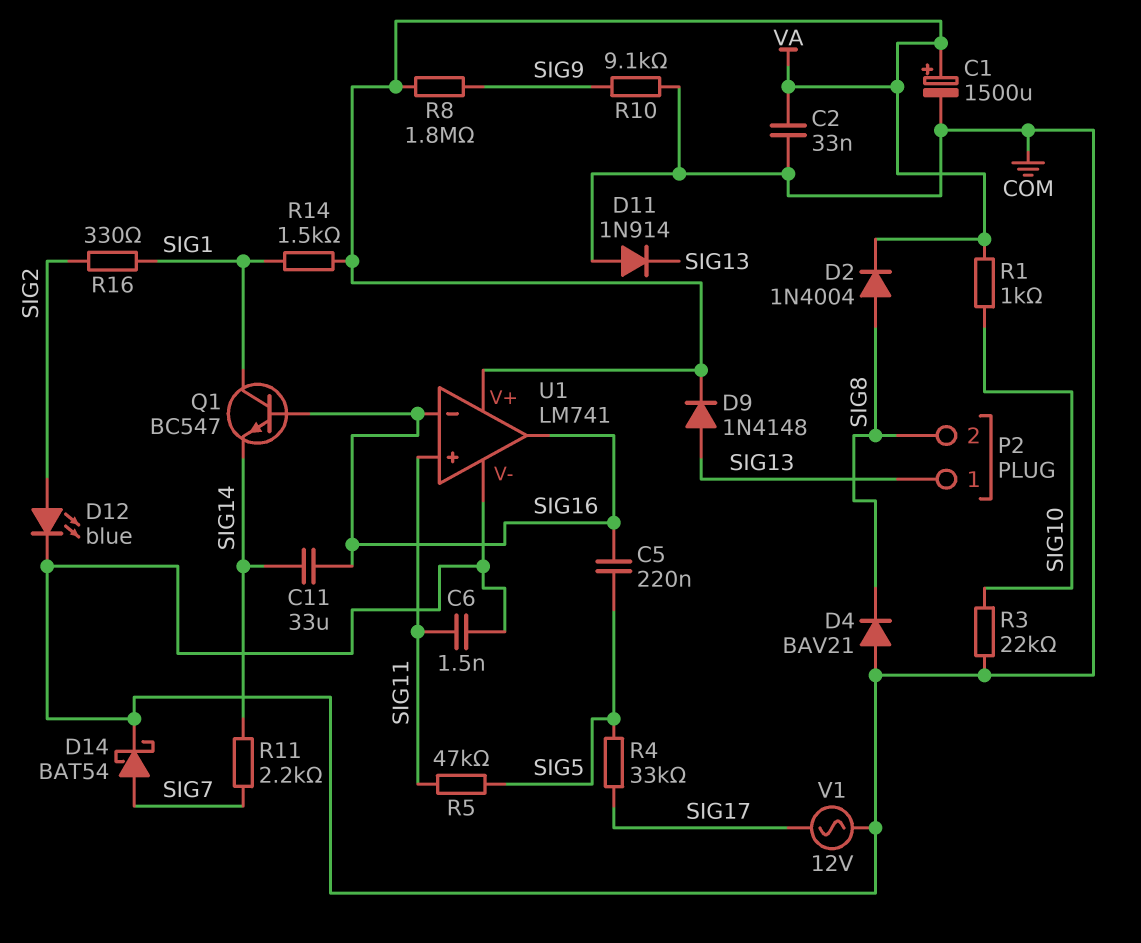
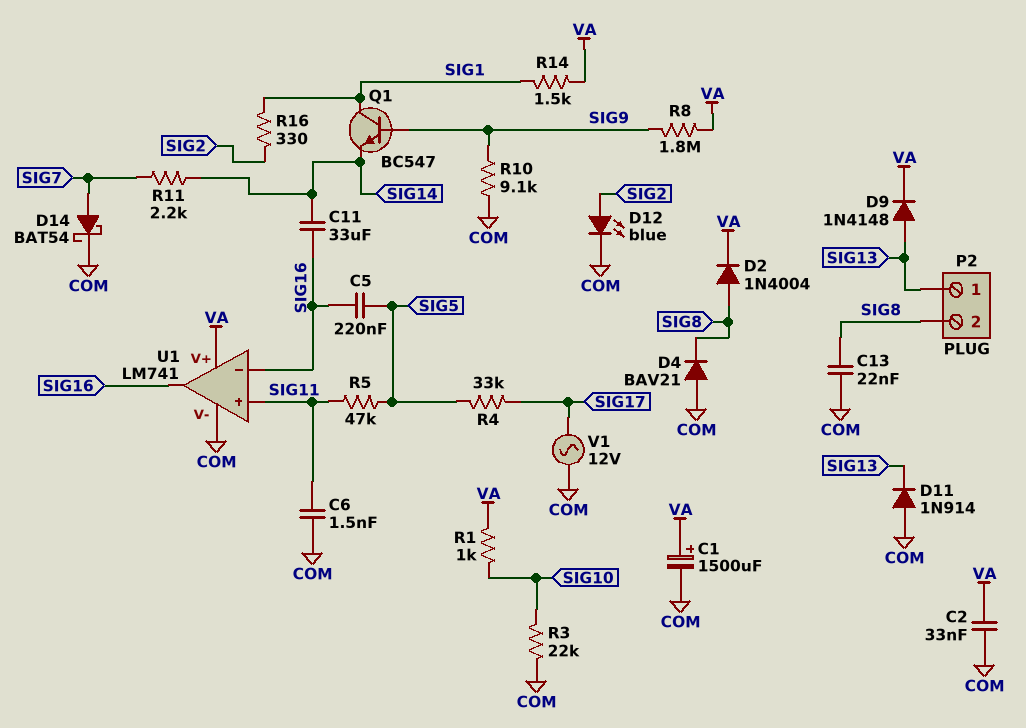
C13: none -> 22nF (COM, SIG8)
Q1: NPN BC547 (B SIG16, C SIG1, E SIG14) -> NPN BC547 (B SIG9, C SIG1, E SIG14)

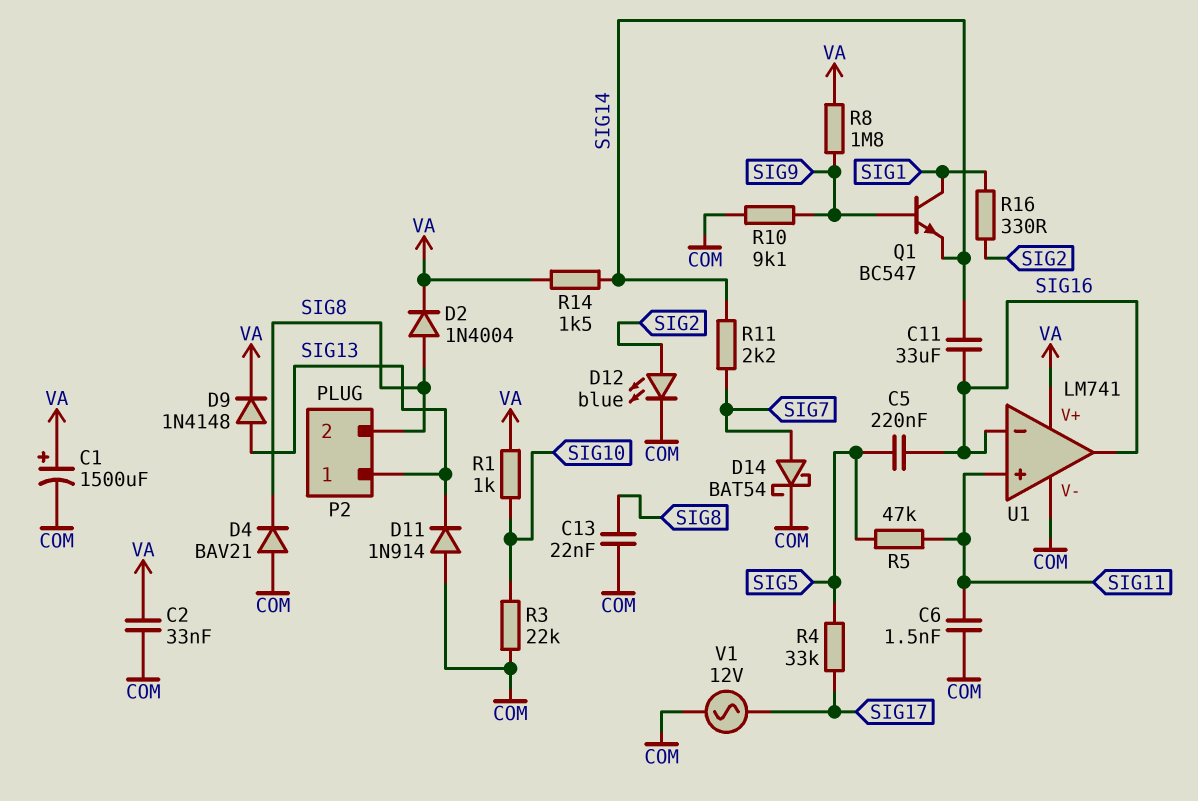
R14: 1.5k (SIG1, VA) -> 1.5k (SIG14, VA)

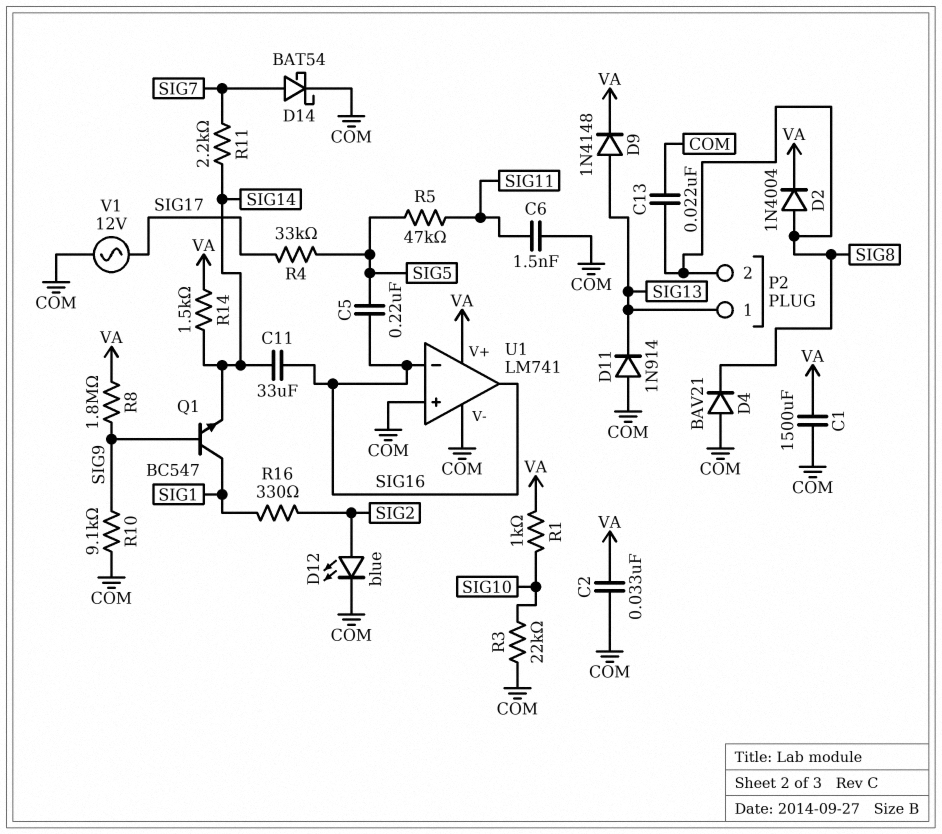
C1: 1500uF (plus VA, minus COM) -> 1500uF (COM, VA)
U1 pin in+: SIG11 -> COM

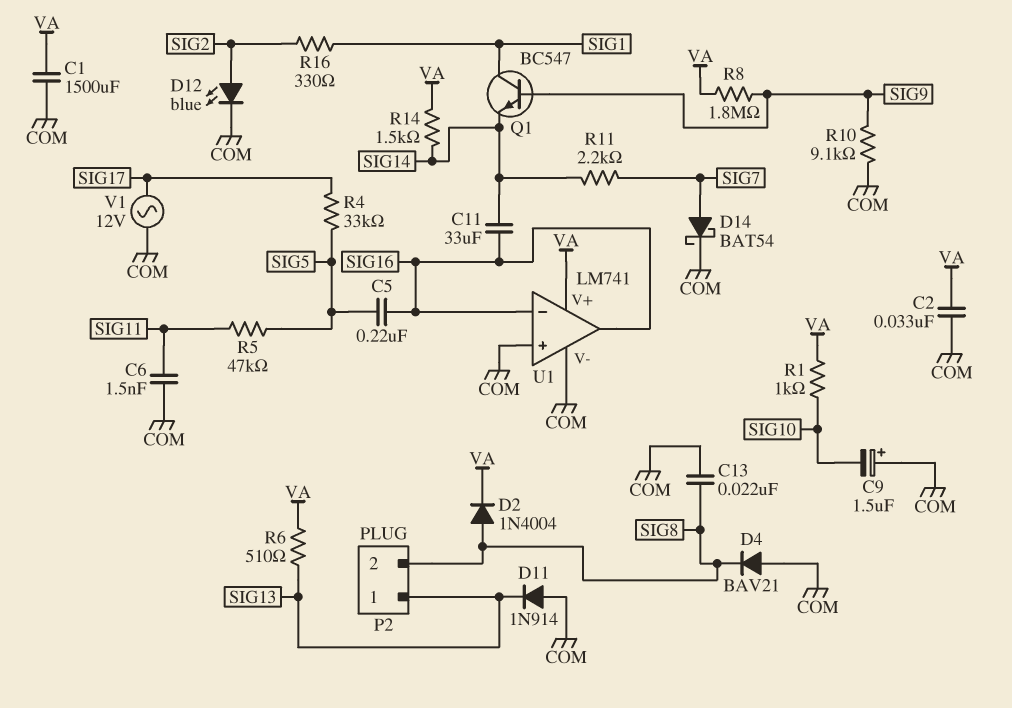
C9: none -> 1.5uF (plus COM, minus SIG10)
D9: diode 1N4148 (A SIG13, K VA) -> none
R3: 22k (COM, SIG10) -> none
R6: none -> 510 (SIG13, VA)

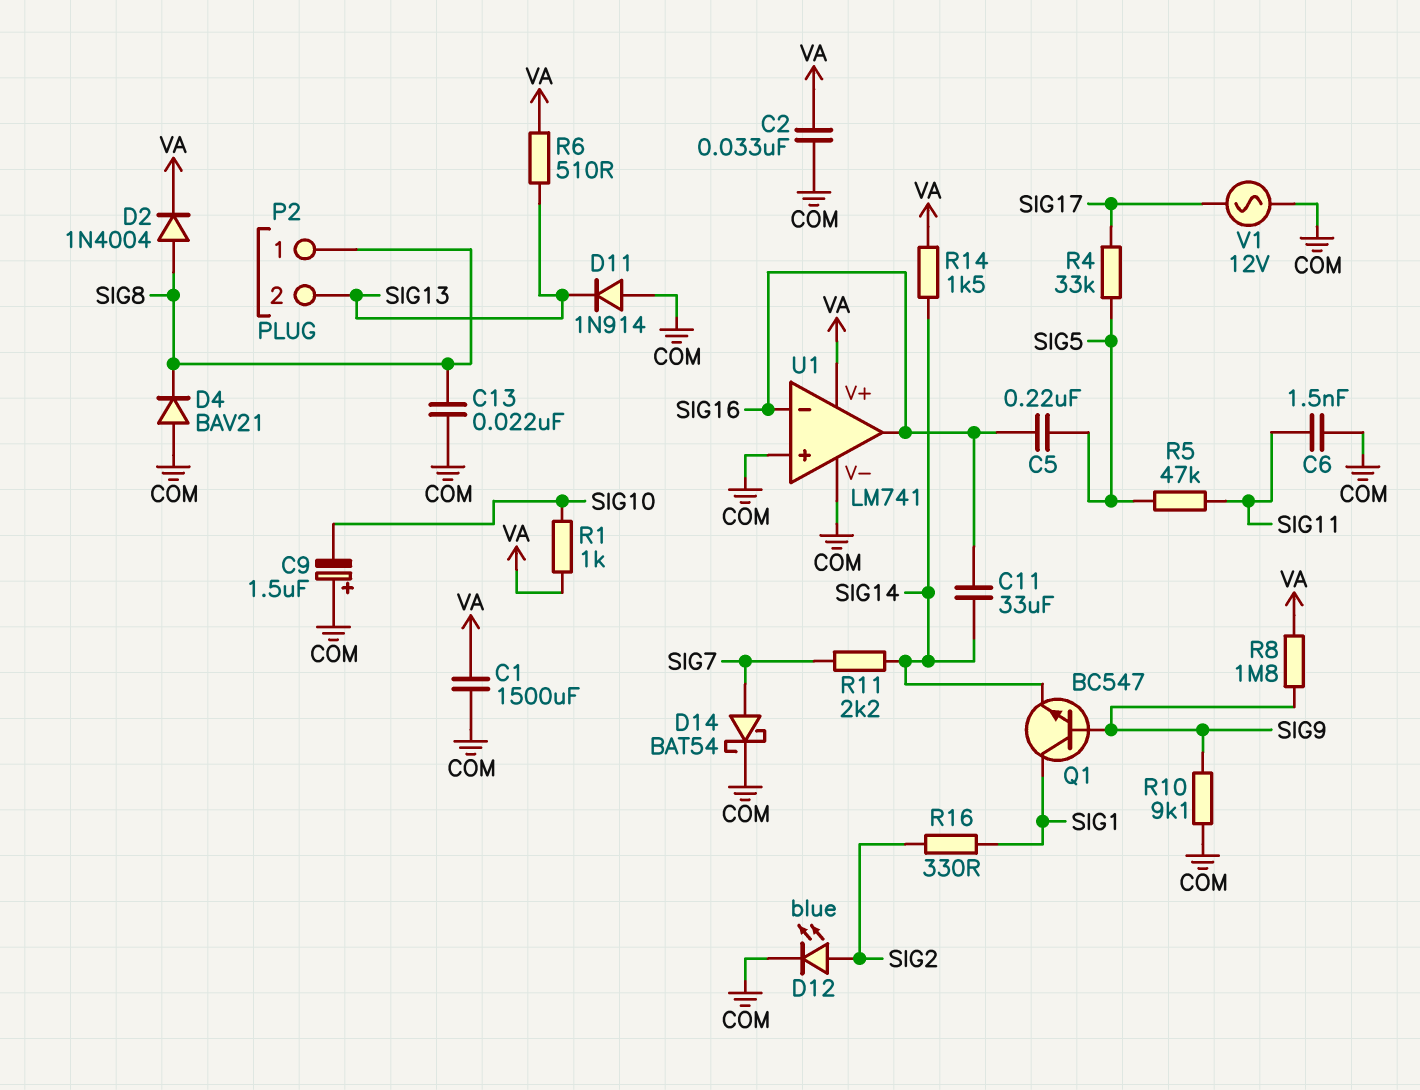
P2 pin 1: SIG13 -> SIG8
P2 pin 2: SIG8 -> SIG13

